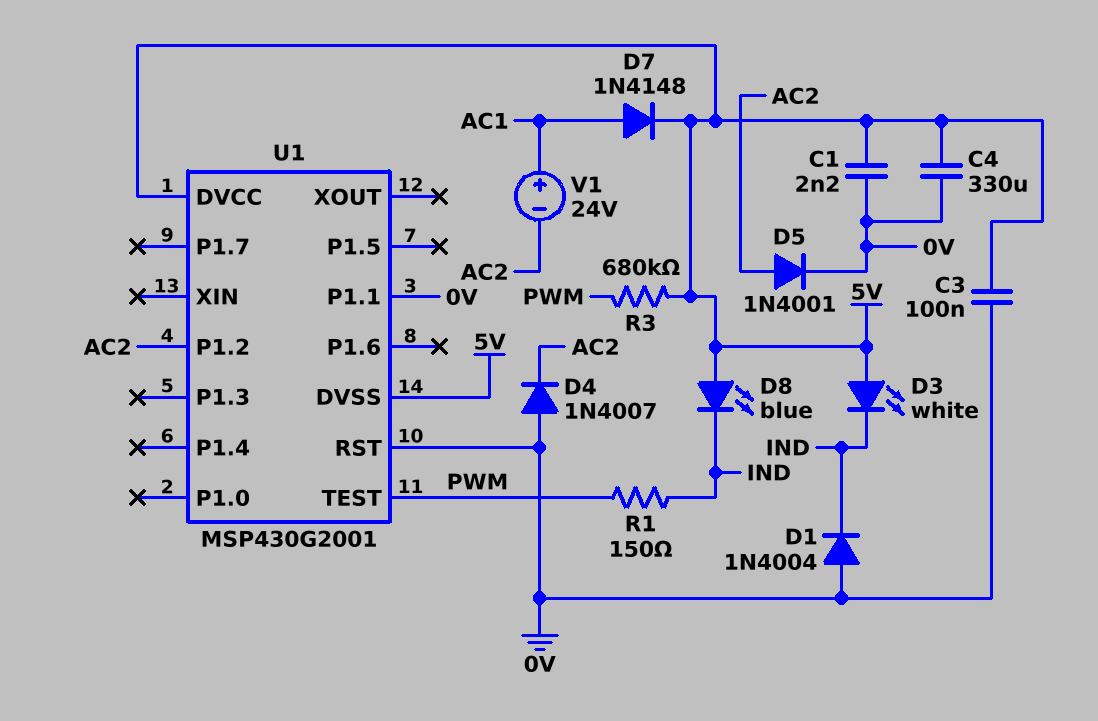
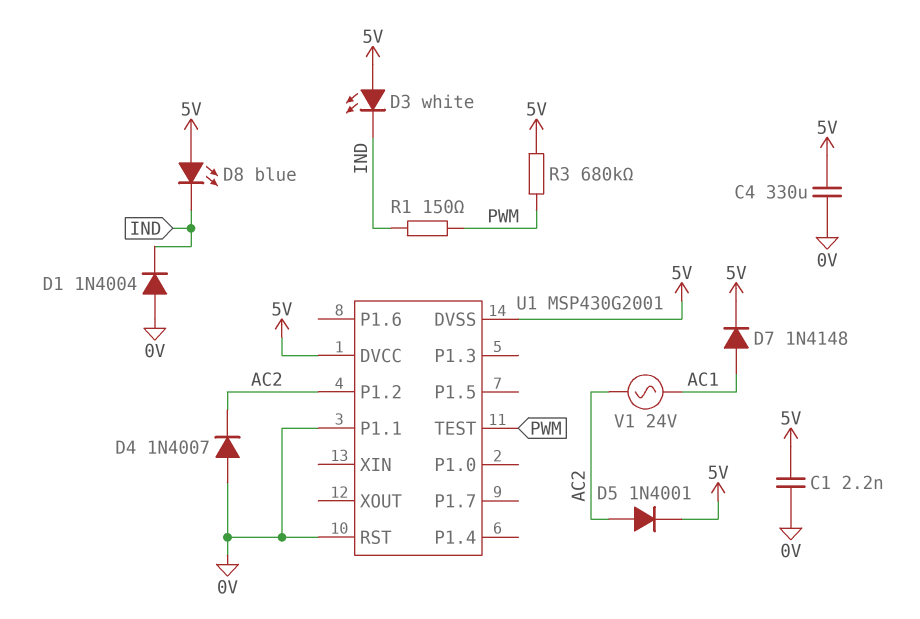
C3: 100nF (0V, 5V) -> none
D5: diode 1N4001 (A AC2, K 0V) -> diode 1N4001 (A AC2, K 5V)
V1: 24V (plus AC1, minus AC2) -> AC 24V (AC1, AC2)

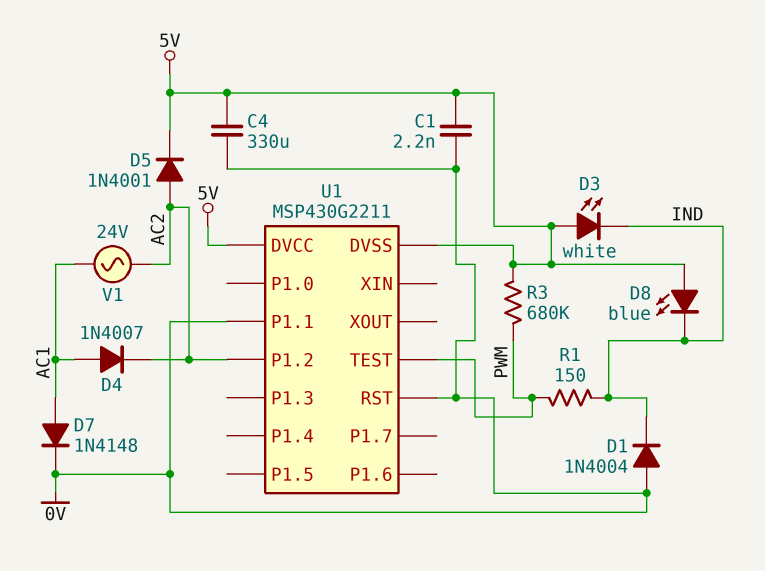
D4: diode 1N4007 (A 0V, K AC2) -> diode 1N4007 (A AC1, K AC2)
D7: diode 1N4148 (A AC1, K 5V) -> diode 1N4148 (A AC1, K 0V)
U1: MSP430G2001 -> MSP430G2211

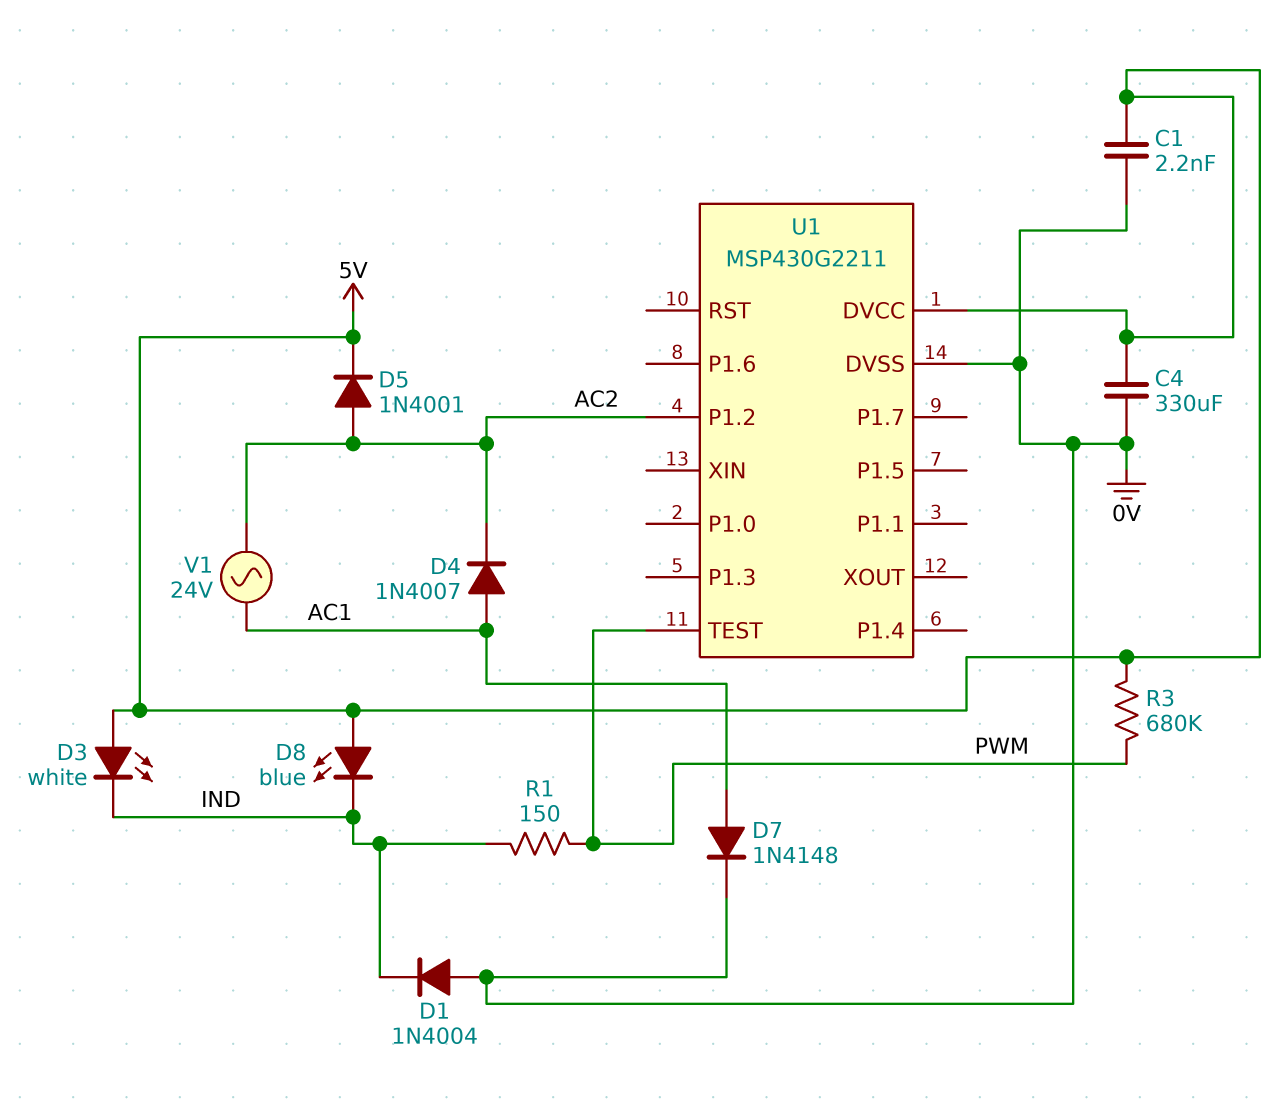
U1 pin DVSS: 5V -> 0V
U1 pin P1.1: 0V -> none
U1 pin RST: 0V -> none

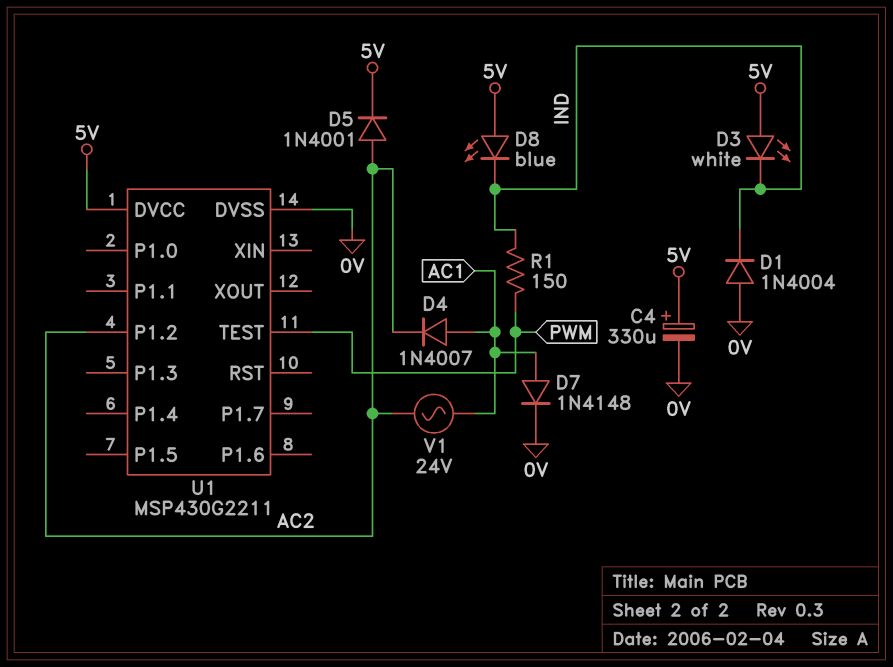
C1: 2.2nF (0V, 5V) -> none
C4: 330uF (0V, 5V) -> 330uF (plus 5V, minus 0V)
R3: 680k (5V, PWM) -> none

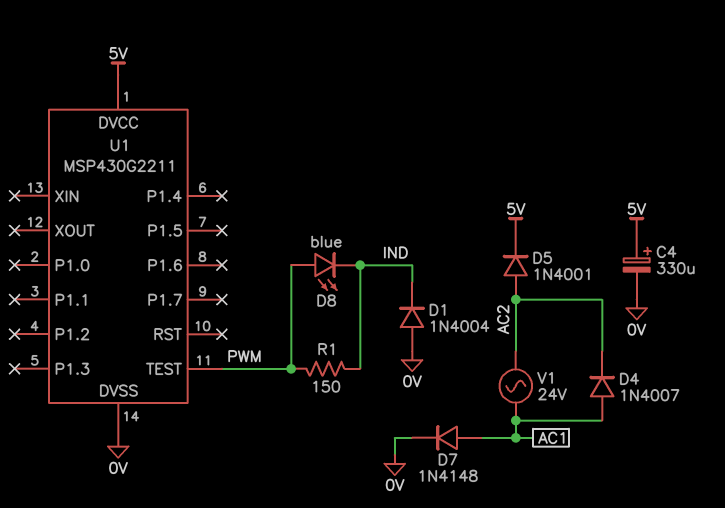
D3: LED white (A 5V, K IND) -> none
D8: LED blue (A 5V, K IND) -> LED blue (A PWM, K IND)
U1 pin P1.2: AC2 -> none

